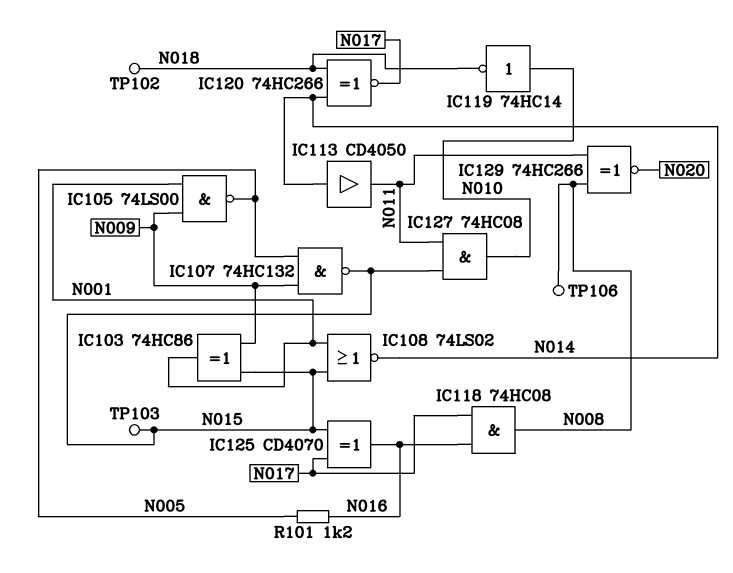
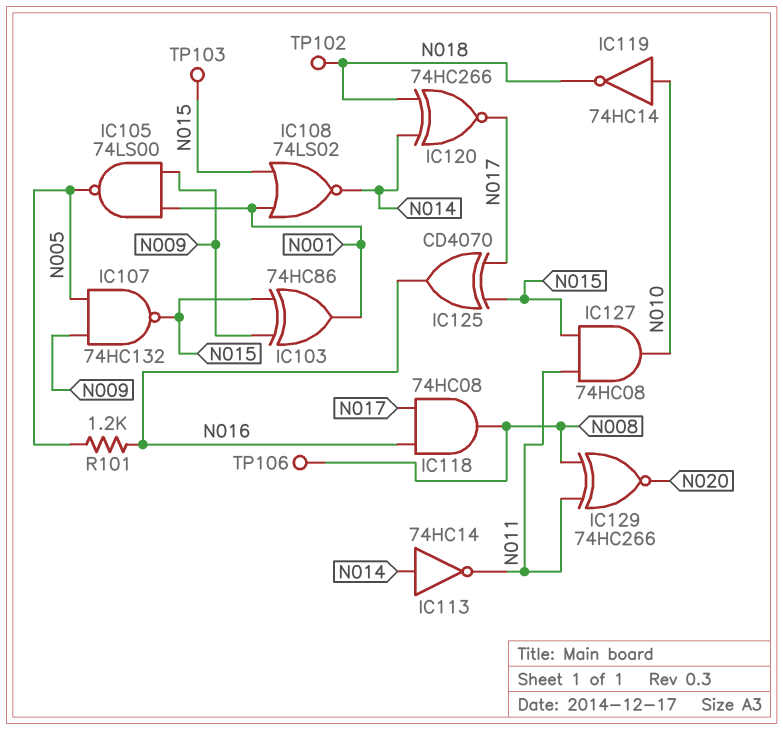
IC113: buffer CD4050 (in N014, out N011) -> NOT 74HC14 (in N014, out N011)

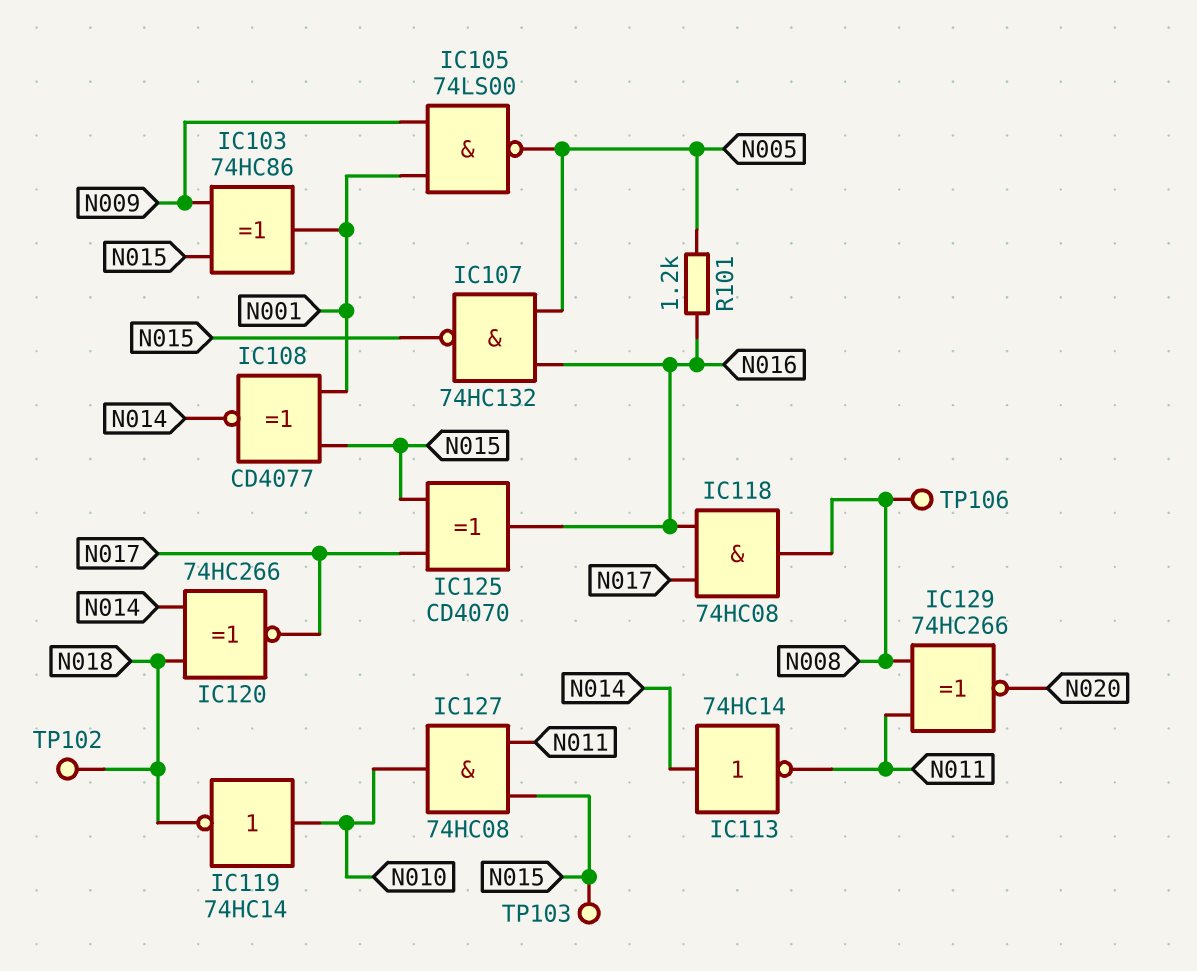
IC107: NAND 74HC132 (in N005, in N009, out N015) -> NAND 74HC132 (in N005, in N016, out N015)
IC108: NOR 74LS02 (in N001, in N015, out N014) -> XNOR CD4077 (in N001, in N015, out N014)

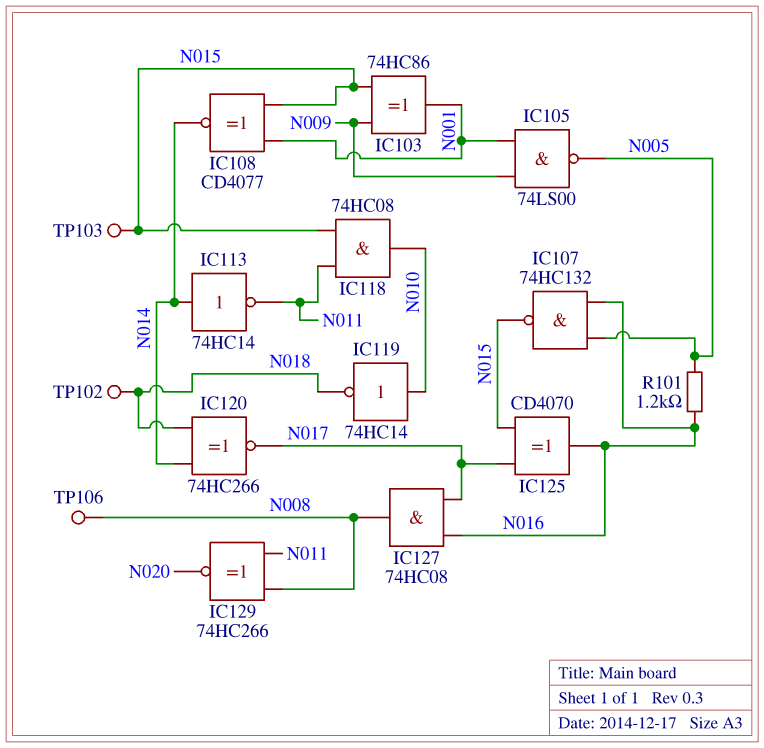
IC118: AND 74HC08 (in N016, in N017, out N008) -> AND 74HC08 (in N011, in N015, out N010)
IC127: AND 74HC08 (in N011, in N015, out N010) -> AND 74HC08 (in N016, in N017, out N008)

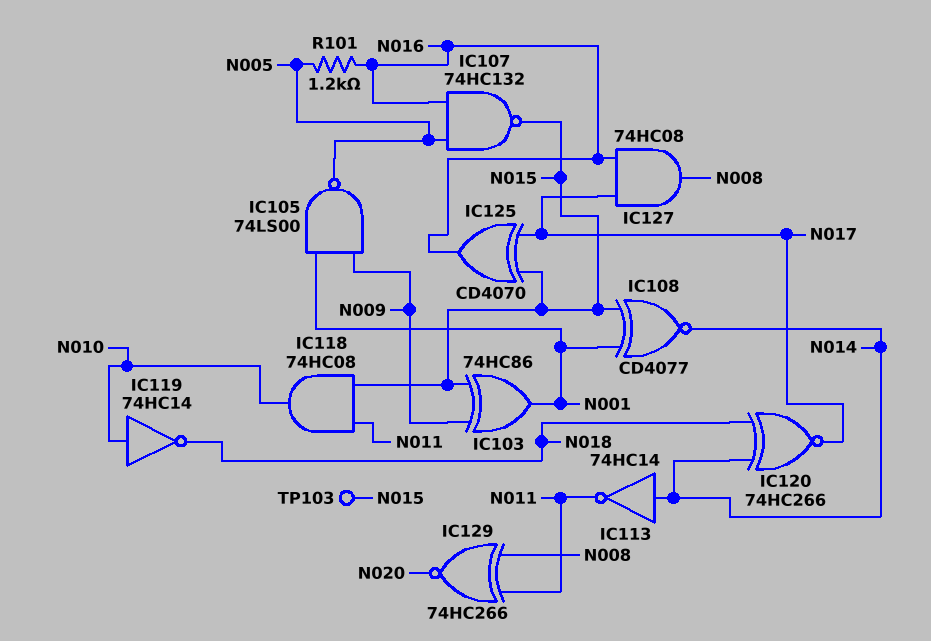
TP102: test point (N018) -> none
TP106: test point (N008) -> none

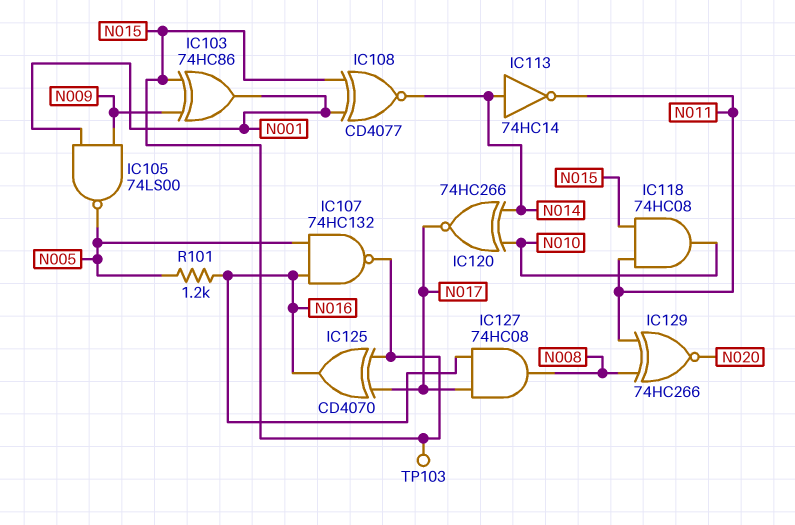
IC119: NOT 74HC14 (in N010, out N018) -> none
IC120: XNOR 74HC266 (in N014, in N018, out N017) -> XNOR 74HC266 (in N010, in N014, out N017)

